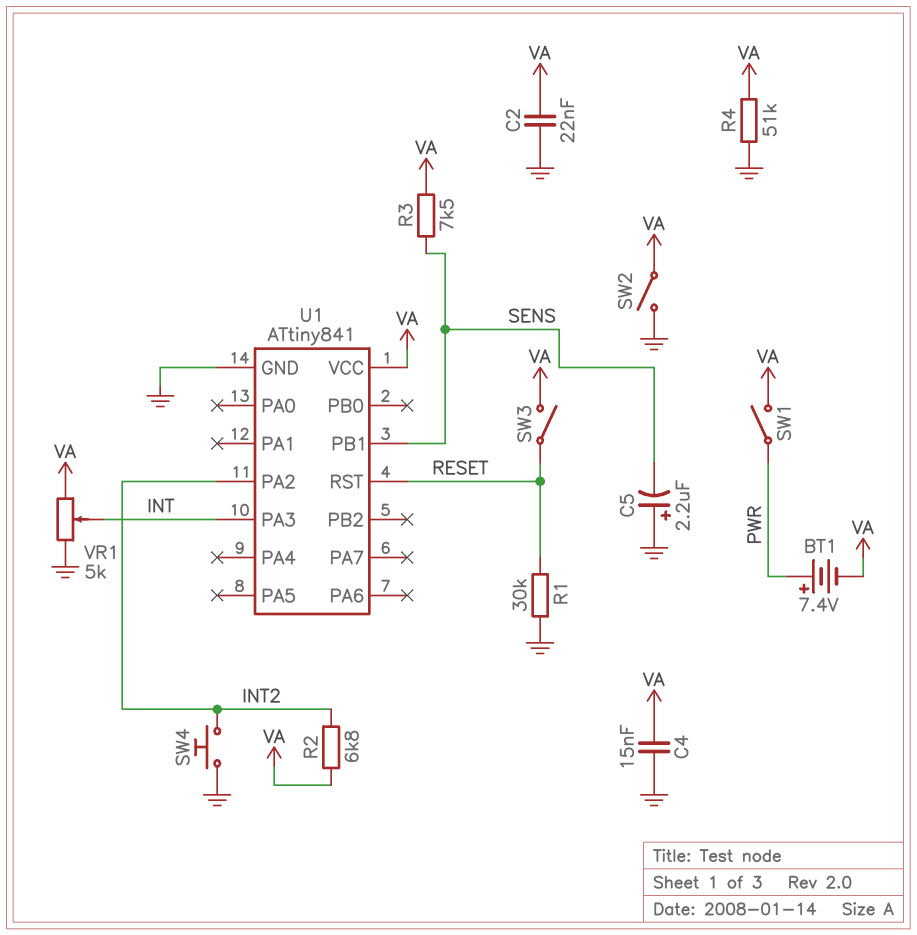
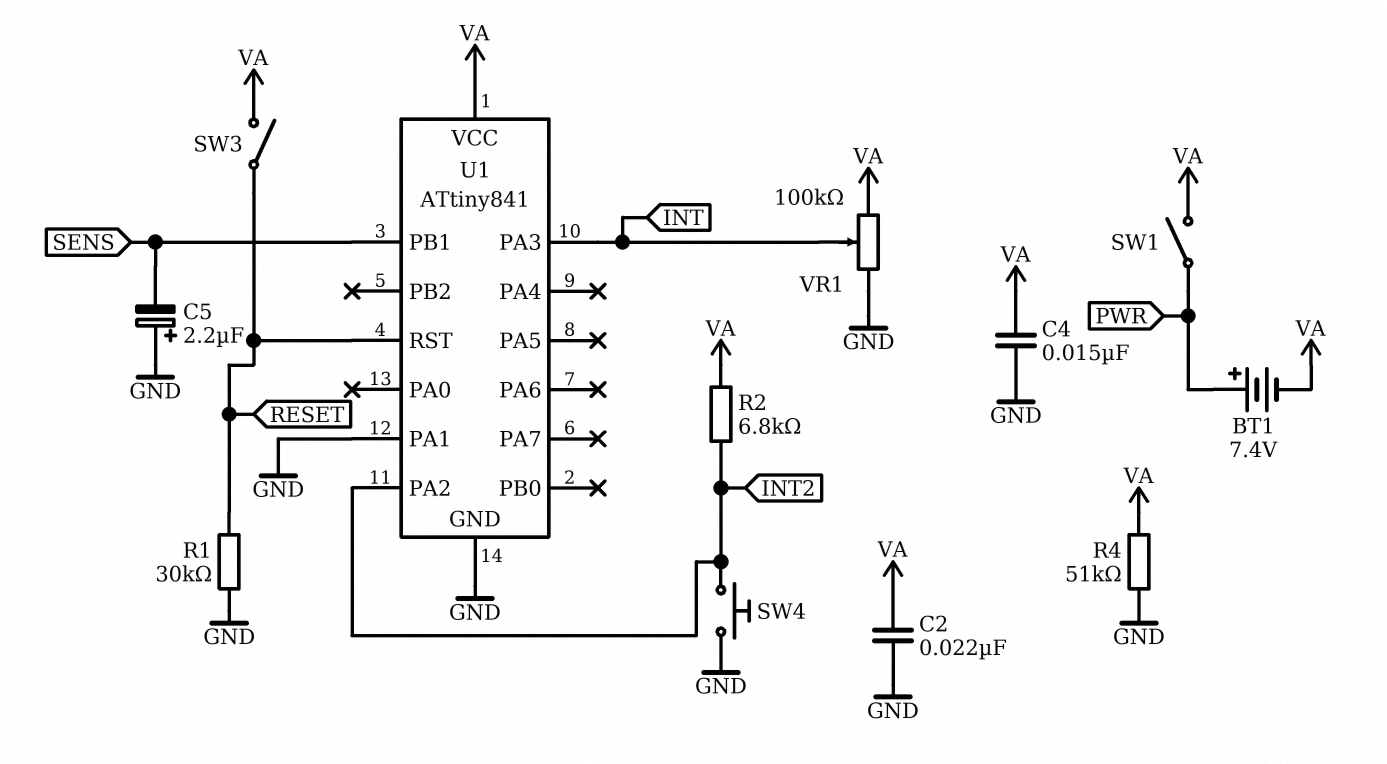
R3: 7.5k (SENS, VA) -> none
SW2: switch (GND, VA) -> none
U1 pin PA1: none -> GND
VR1: 5k (GND, VA, wiper INT) -> 100k (GND, VA, wiper INT)

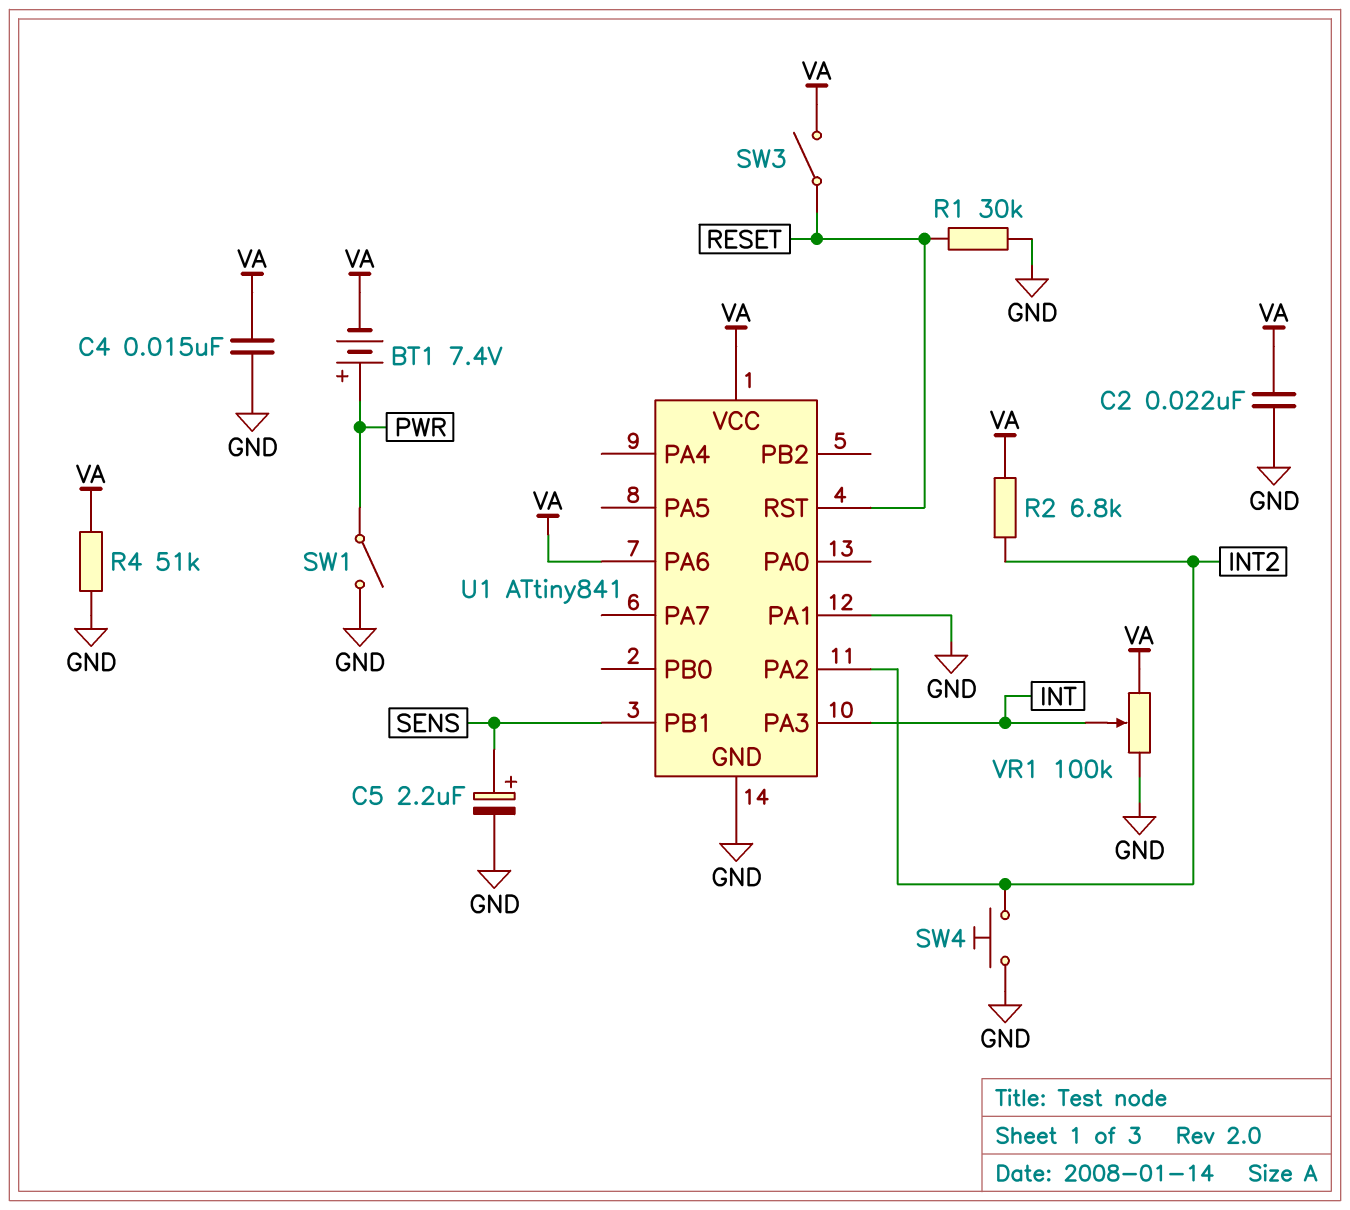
C5: 2.2uF (plus GND, minus SENS) -> 2.2uF (plus SENS, minus GND)
SW1: switch (PWR, VA) -> switch (GND, PWR)
U1 pin PA6: none -> VA

